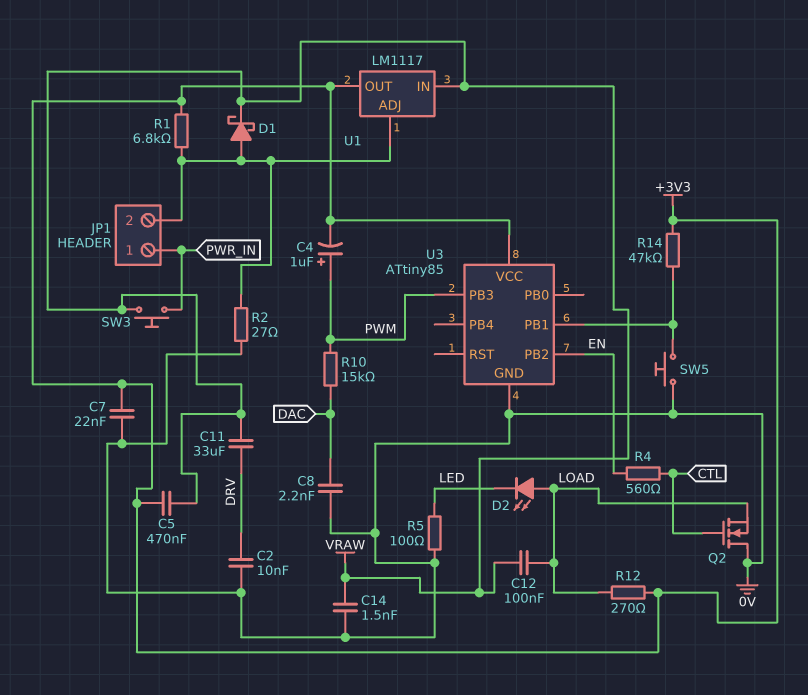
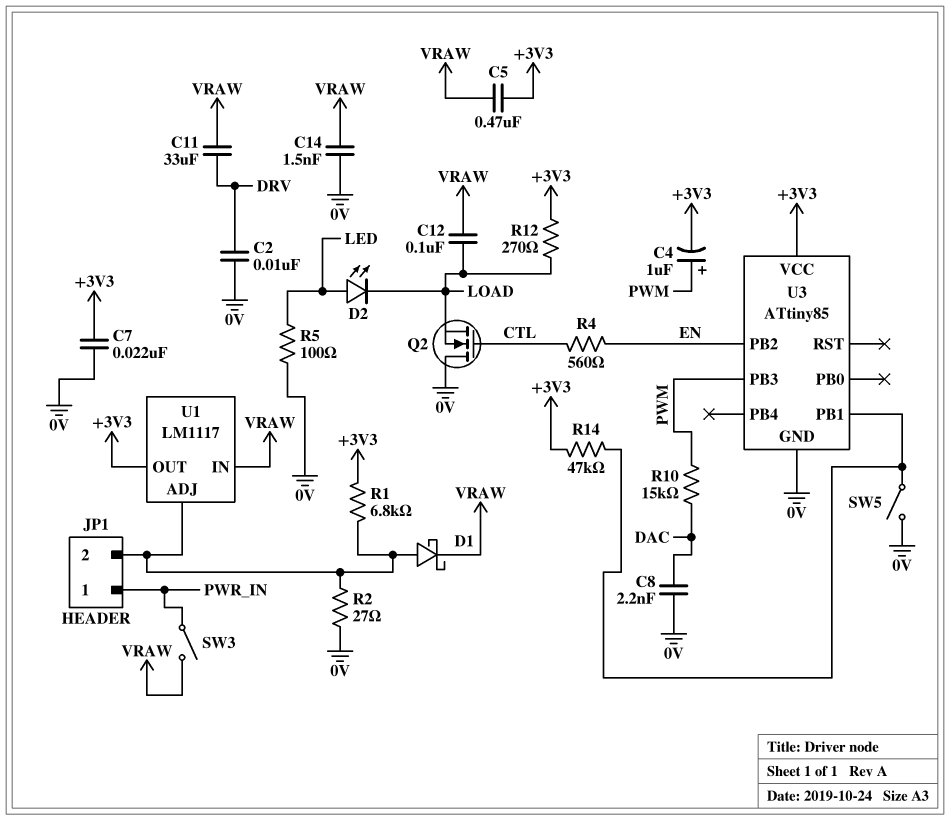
D2: LED (A LOAD, K LED) -> LED (A LED, K LOAD)
SW3: button (PWR_IN, VRAW) -> switch (PWR_IN, VRAW)
SW5: button (0V, U3/PB1) -> switch (0V, U3/PB1)

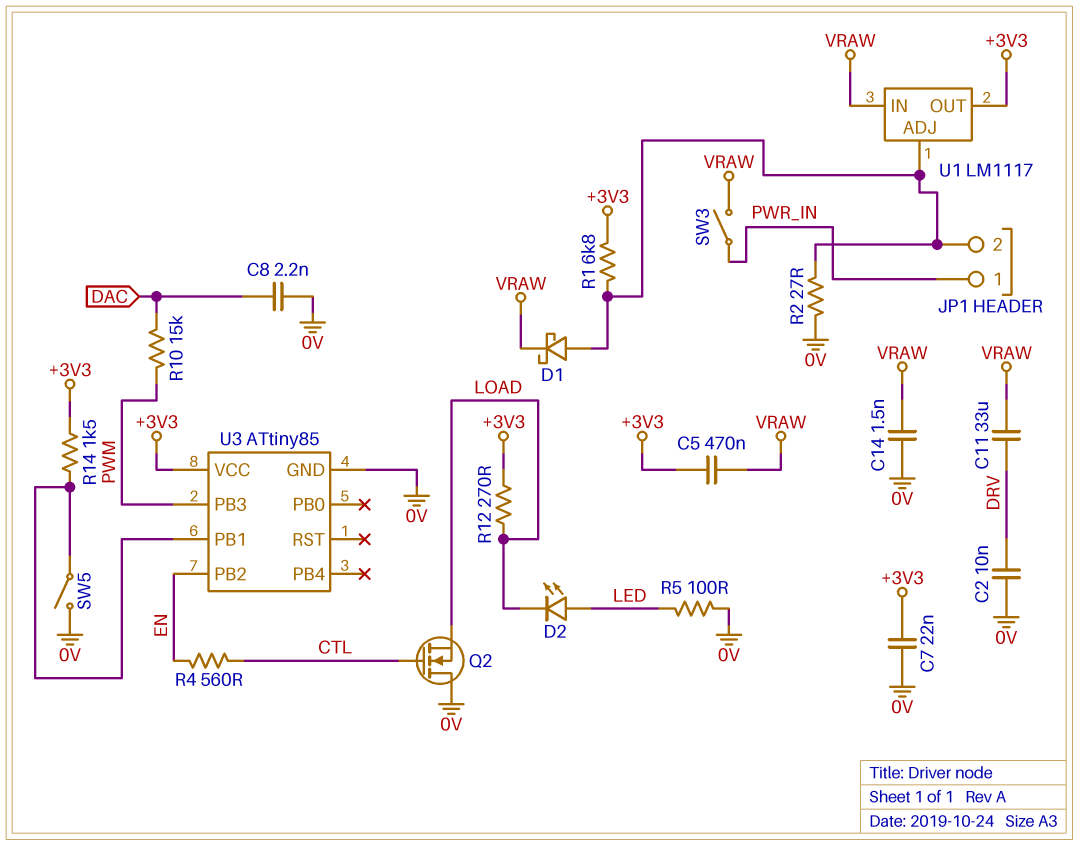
C4: 1uF (plus PWM, minus +3V3) -> none
C12: 100nF (LOAD, VRAW) -> none
R14: 47k (+3V3, U3/PB1) -> 1.5k (+3V3, U3/PB1)

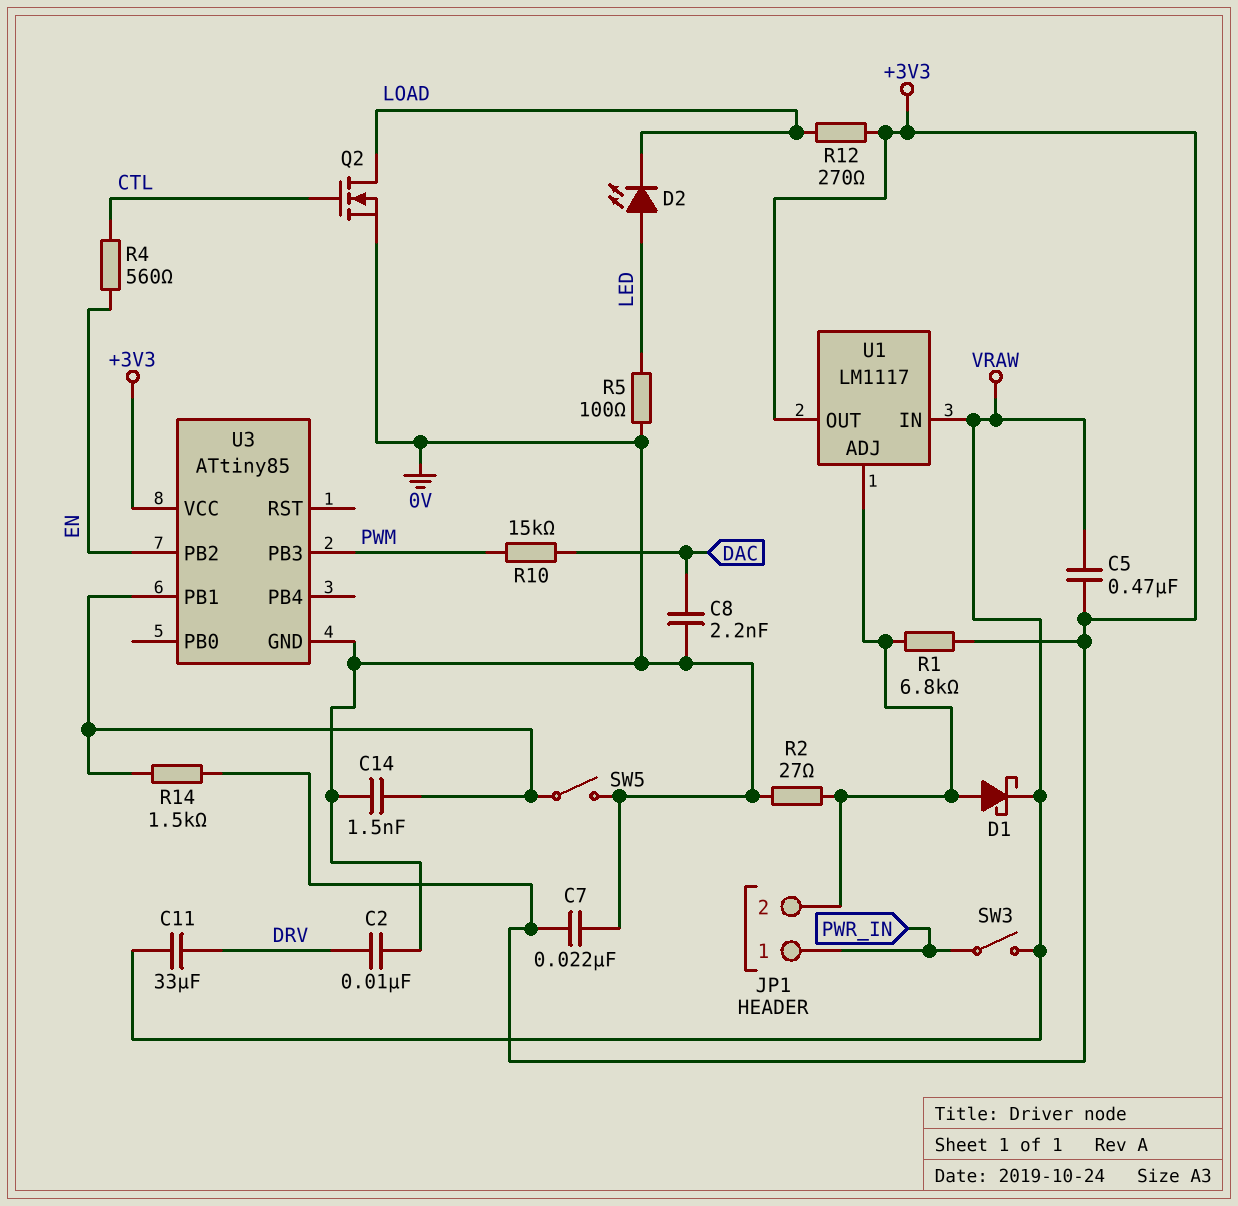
C14: 1.5nF (0V, VRAW) -> 1.5nF (0V, U3/PB1)
Q2: NMOS (G CTL, D 0V, S LOAD) -> NMOS (G CTL, D LOAD, S 0V)

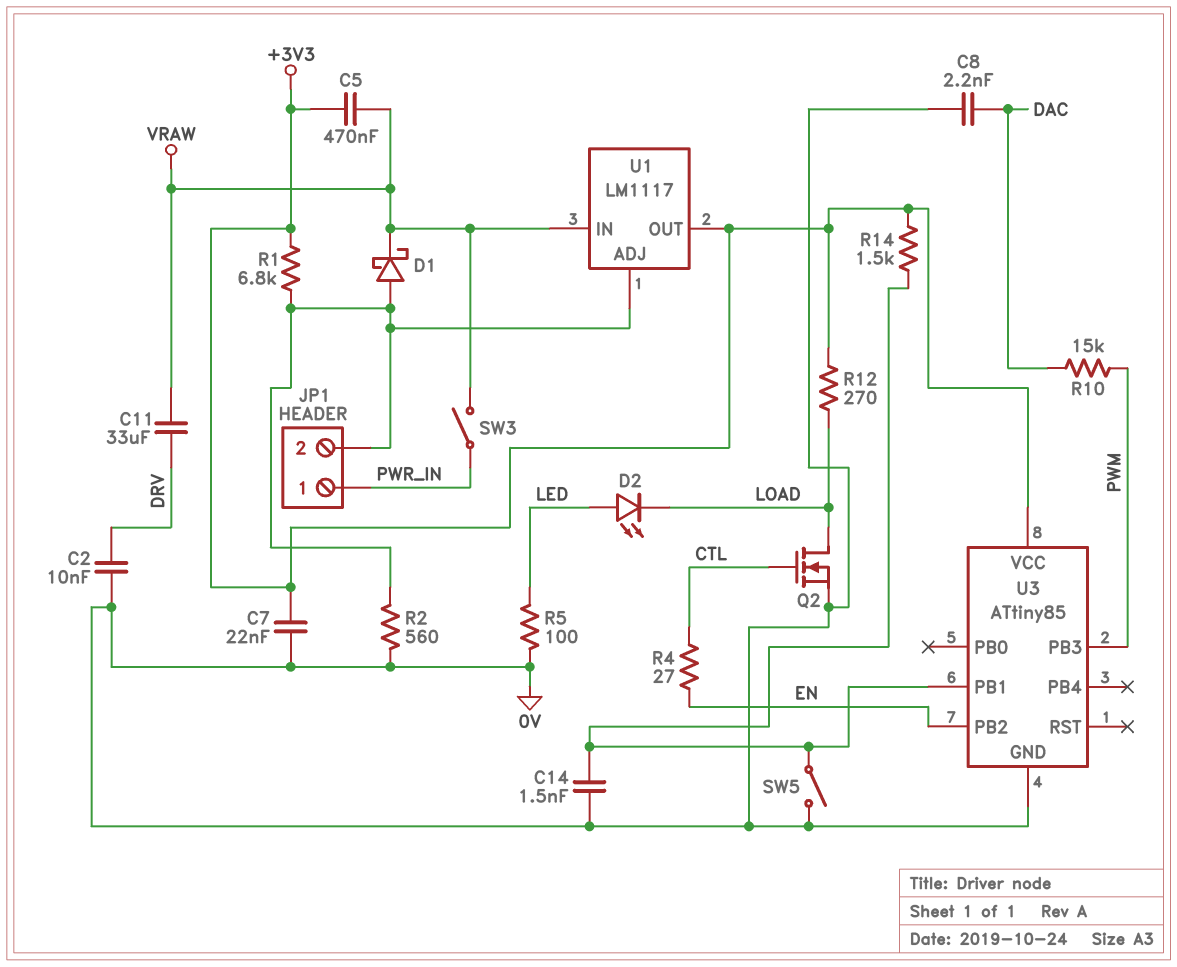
R2: 27 (0V, JP1/2) -> 560 (0V, JP1/2)
R4: 560 (CTL, EN) -> 27 (CTL, EN)

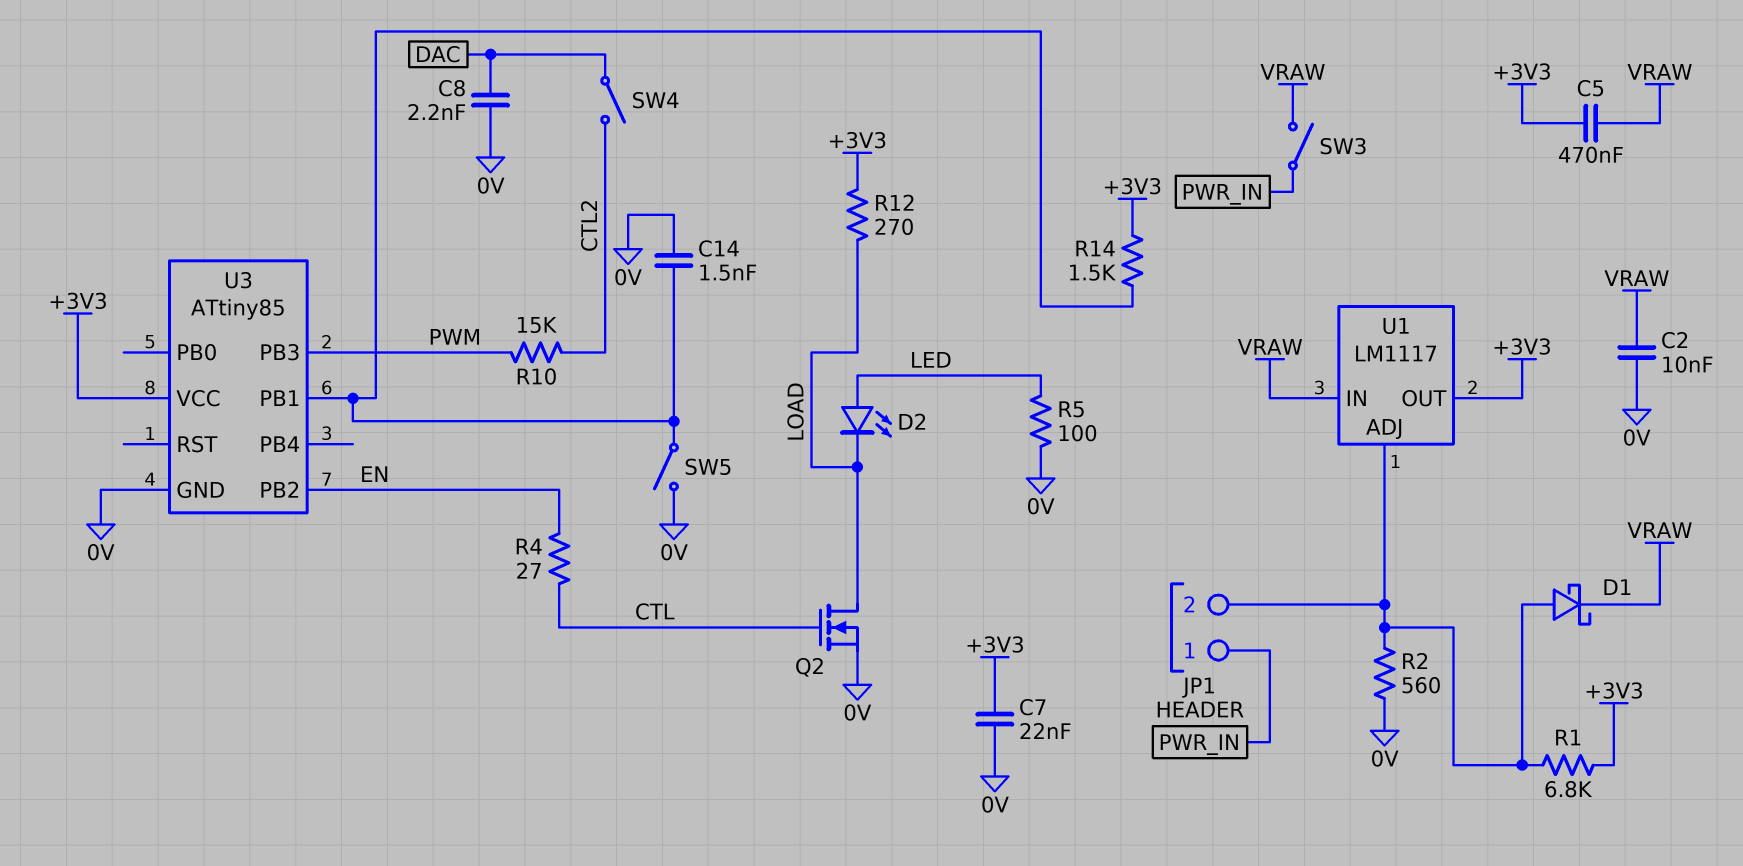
C2: 10nF (0V, DRV) -> 10nF (0V, VRAW)
C11: 33uF (DRV, VRAW) -> none
R10: 15k (DAC, PWM) -> 15k (CTL2, PWM)
SW4: none -> switch (CTL2, DAC)

